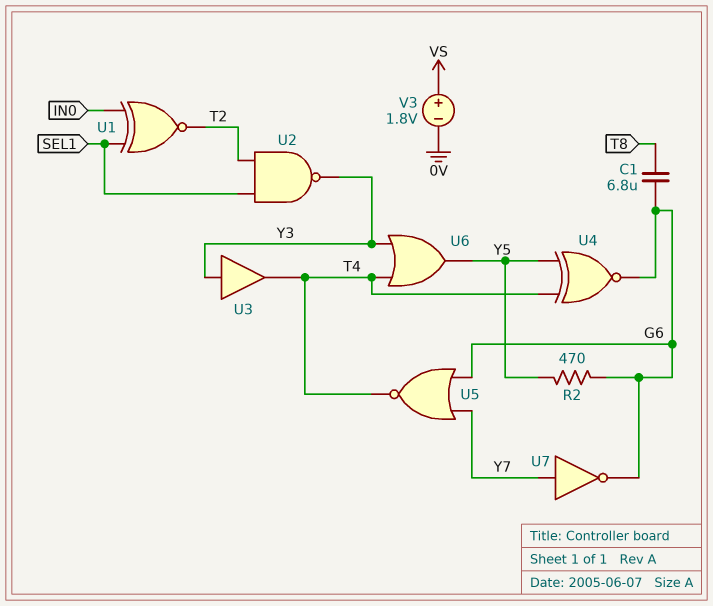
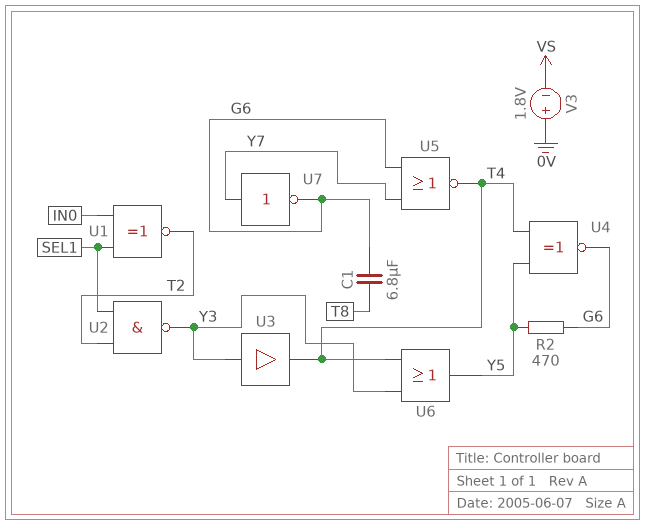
V3: 1.8V (plus VS, minus 0V) -> 1.8V (plus 0V, minus VS)

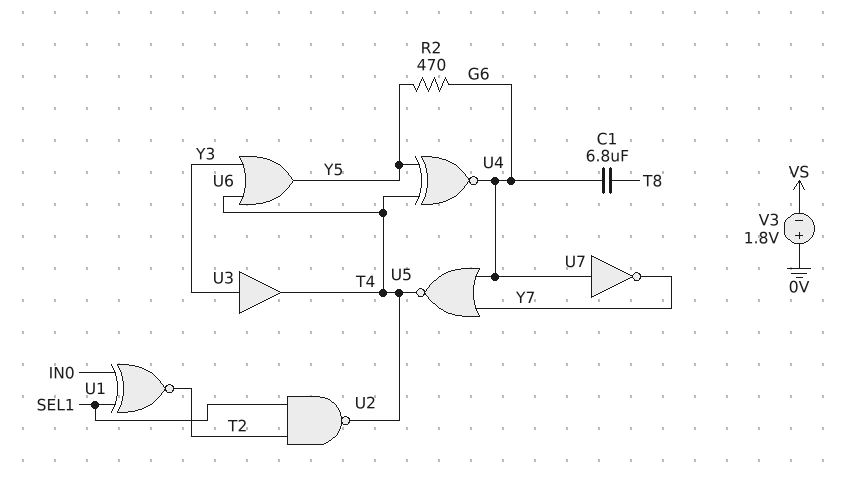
U2: NAND (in SEL1, in T2, out Y3) -> NAND (in SEL1, in T2, out T4)
U7: NOT (in Y7, out G6) -> NOT (in G6, out Y7)

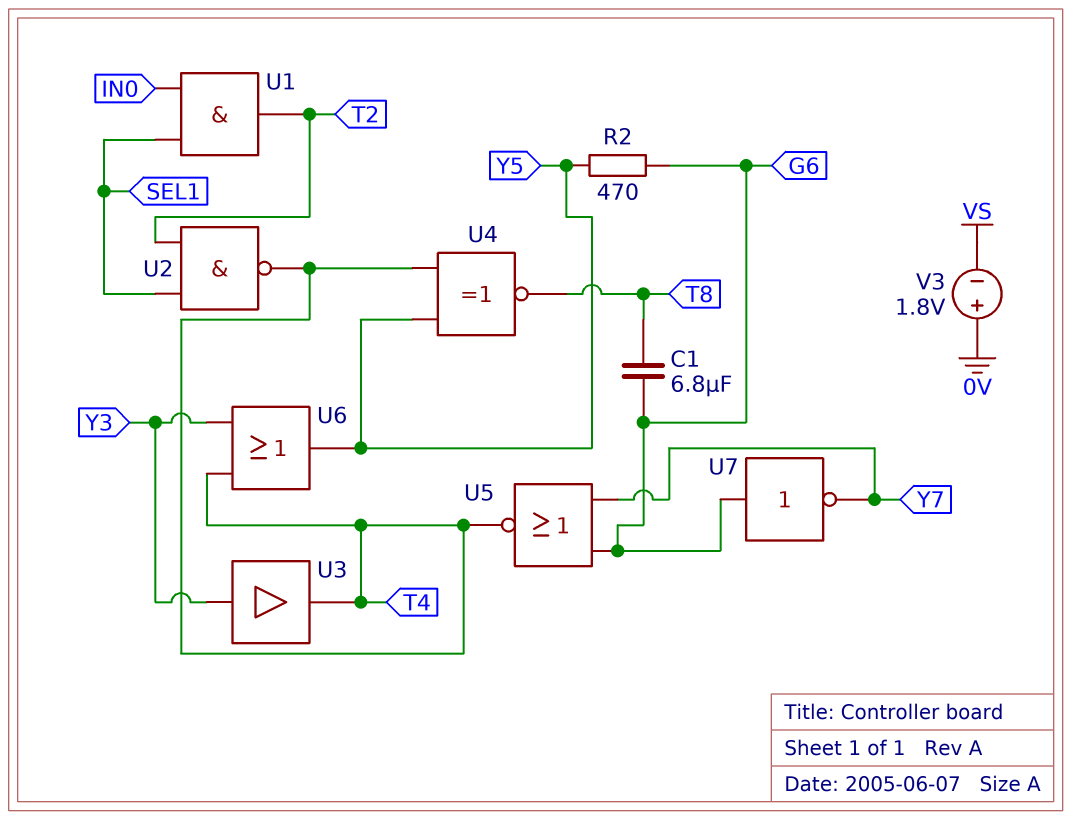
U1: XNOR (in IN0, in SEL1, out T2) -> AND (in IN0, in SEL1, out T2)
U4: XNOR (in T4, in Y5, out G6) -> XNOR (in T4, in Y5, out T8)

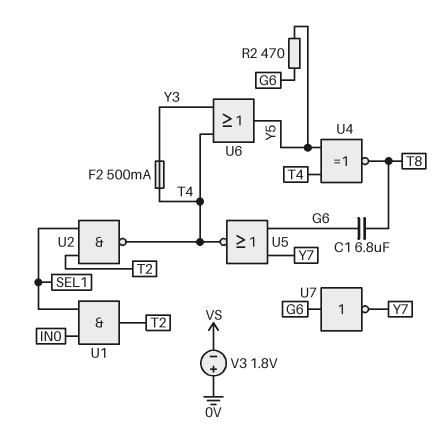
F2: none -> 500mA (T4, Y3)
U3: buffer (in Y3, out T4) -> none

